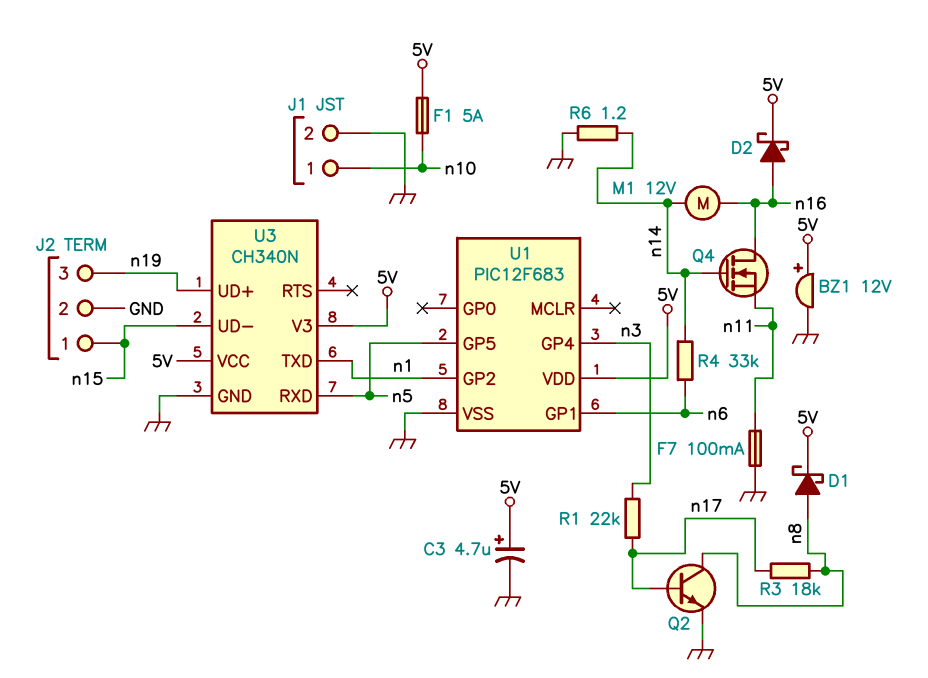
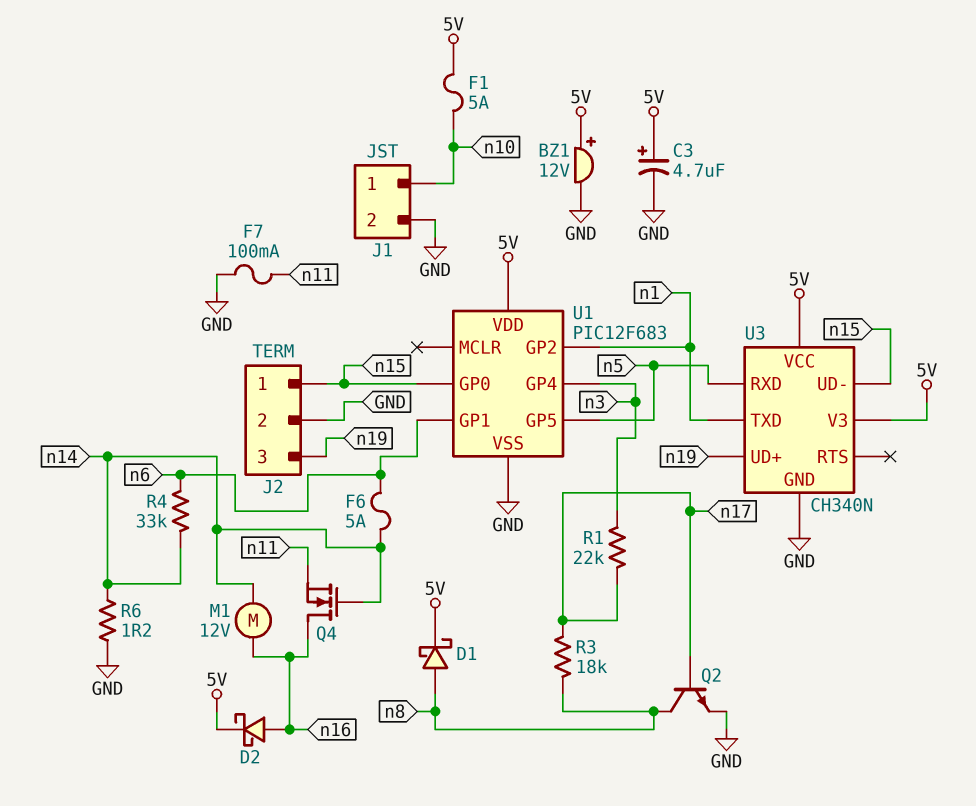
F6: none -> 5A (n6, n14)
U1 pin GP0: none -> n15

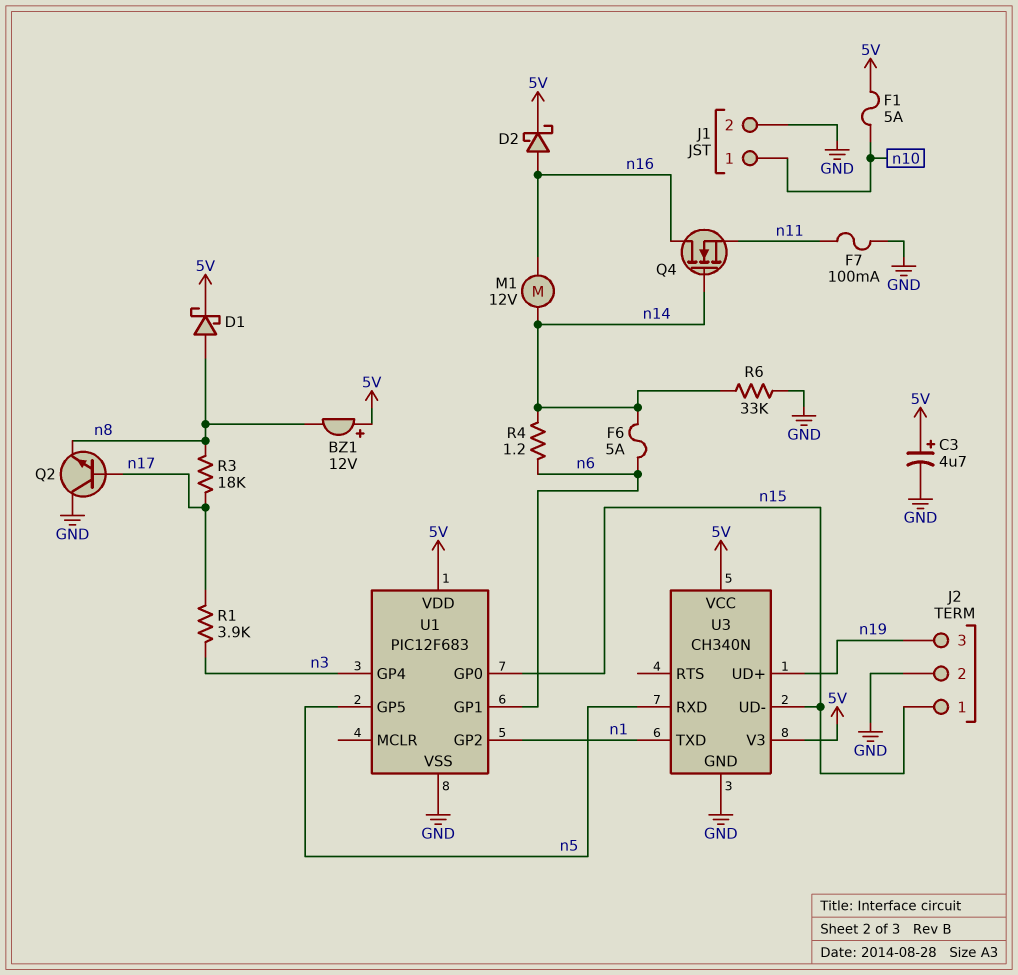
BZ1: buzzer 12V (plus 5V, minus GND) -> buzzer 12V (plus 5V, minus n8)
Q2: NPN (B n17, C n8, E GND) -> NPN (B n17, C GND, E n8)
R1: 22k (n3, n17) -> 3.9k (n3, n17)
R4: 33k (n6, n14) -> 1.2 (n6, n14)
R6: 1.2 (GND, n14) -> 33k (GND, n14)

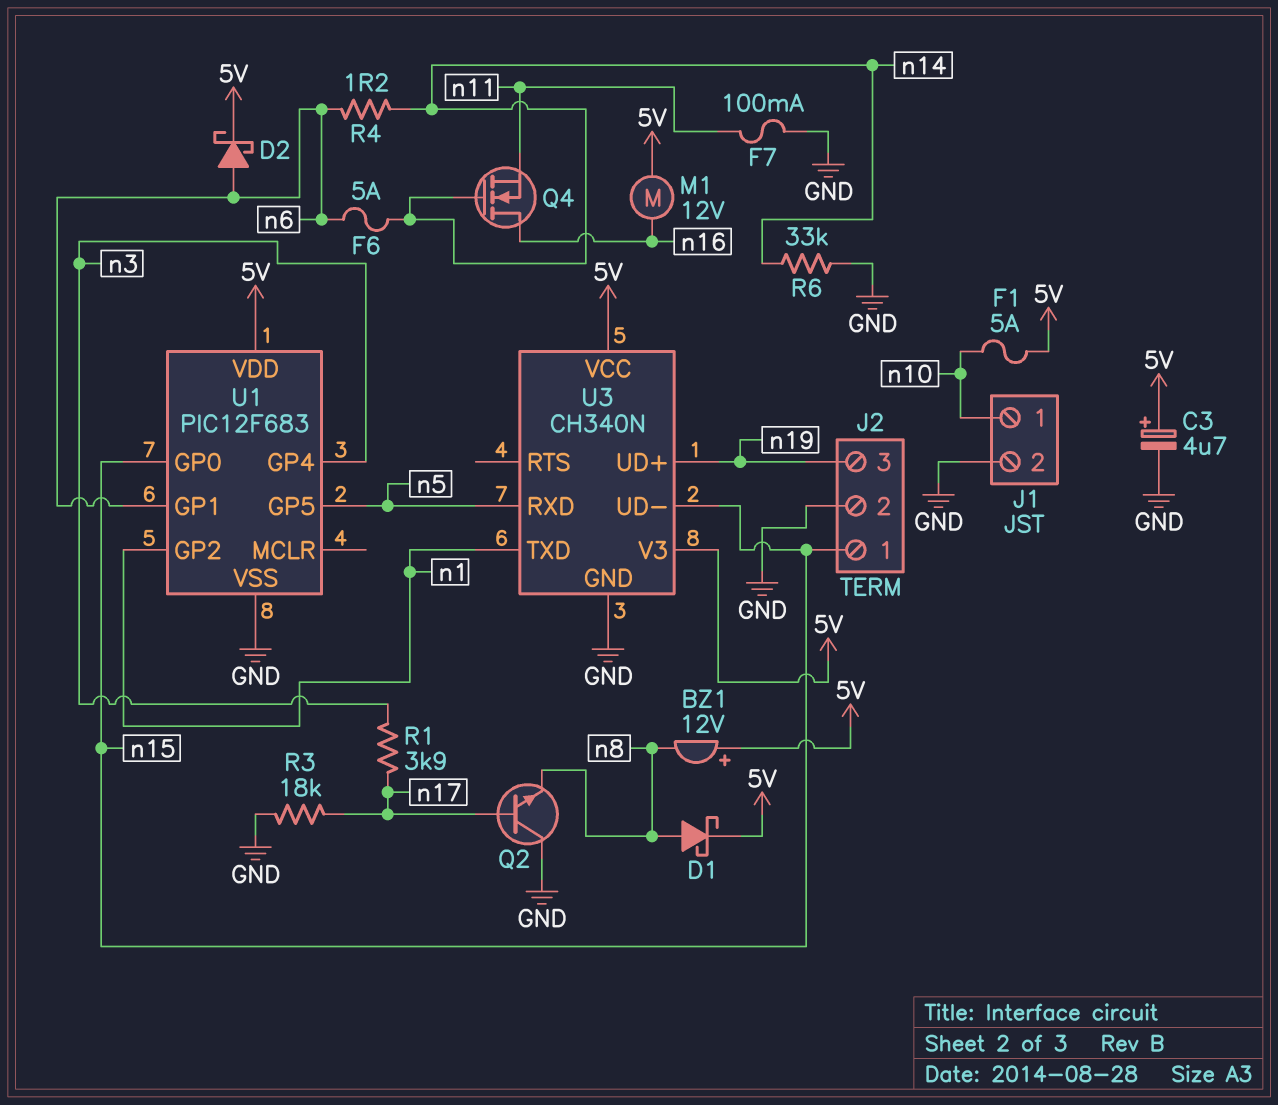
D2: schottky (A n16, K 5V) -> schottky (A n6, K 5V)
M1: motor 12V (n14, n16) -> motor 12V (5V, n16)
R3: 18k (n8, n17) -> 18k (GND, n17)

